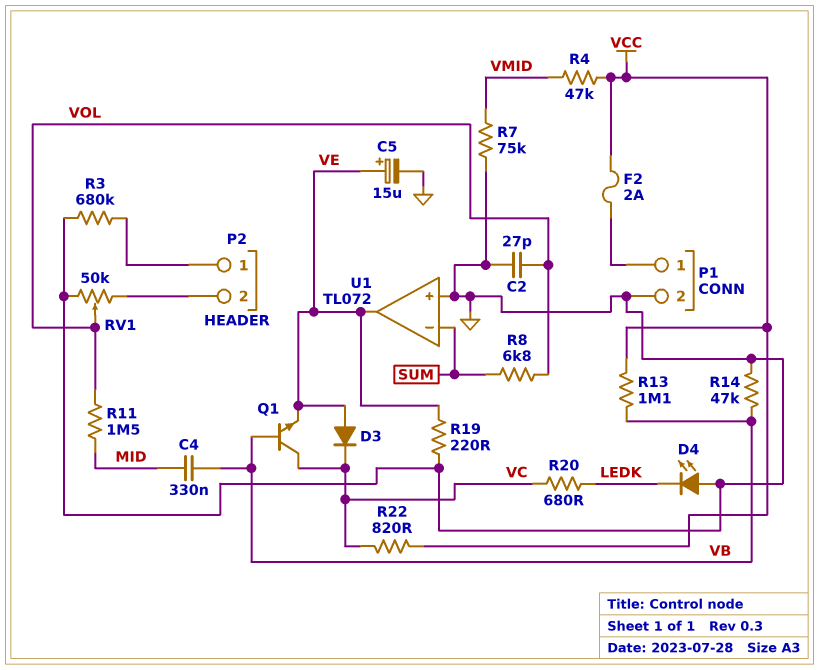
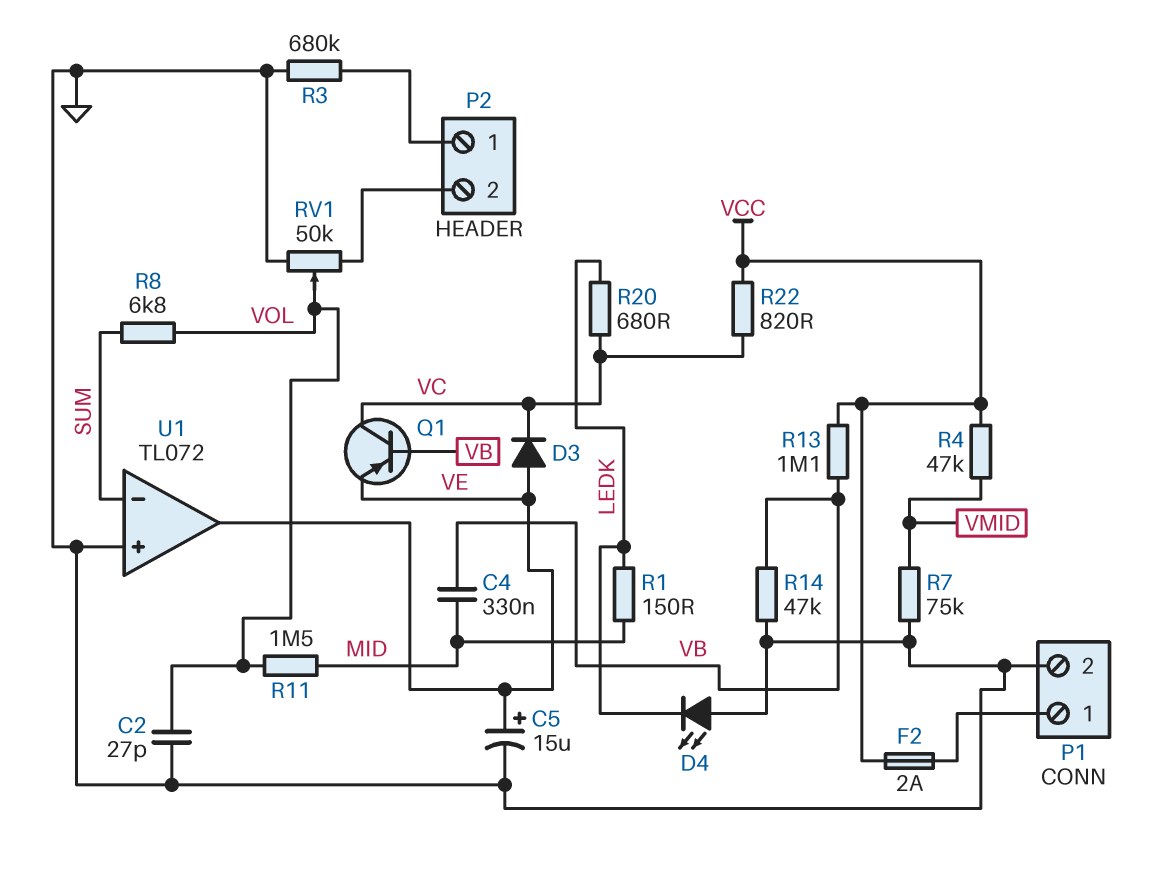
Q1: NPN (B VB, C VC, E VE) -> PNP (B VB, C VC, E VE)
R1: none -> 150 (LEDK, MID)
R19: 220 (GND, VE) -> none

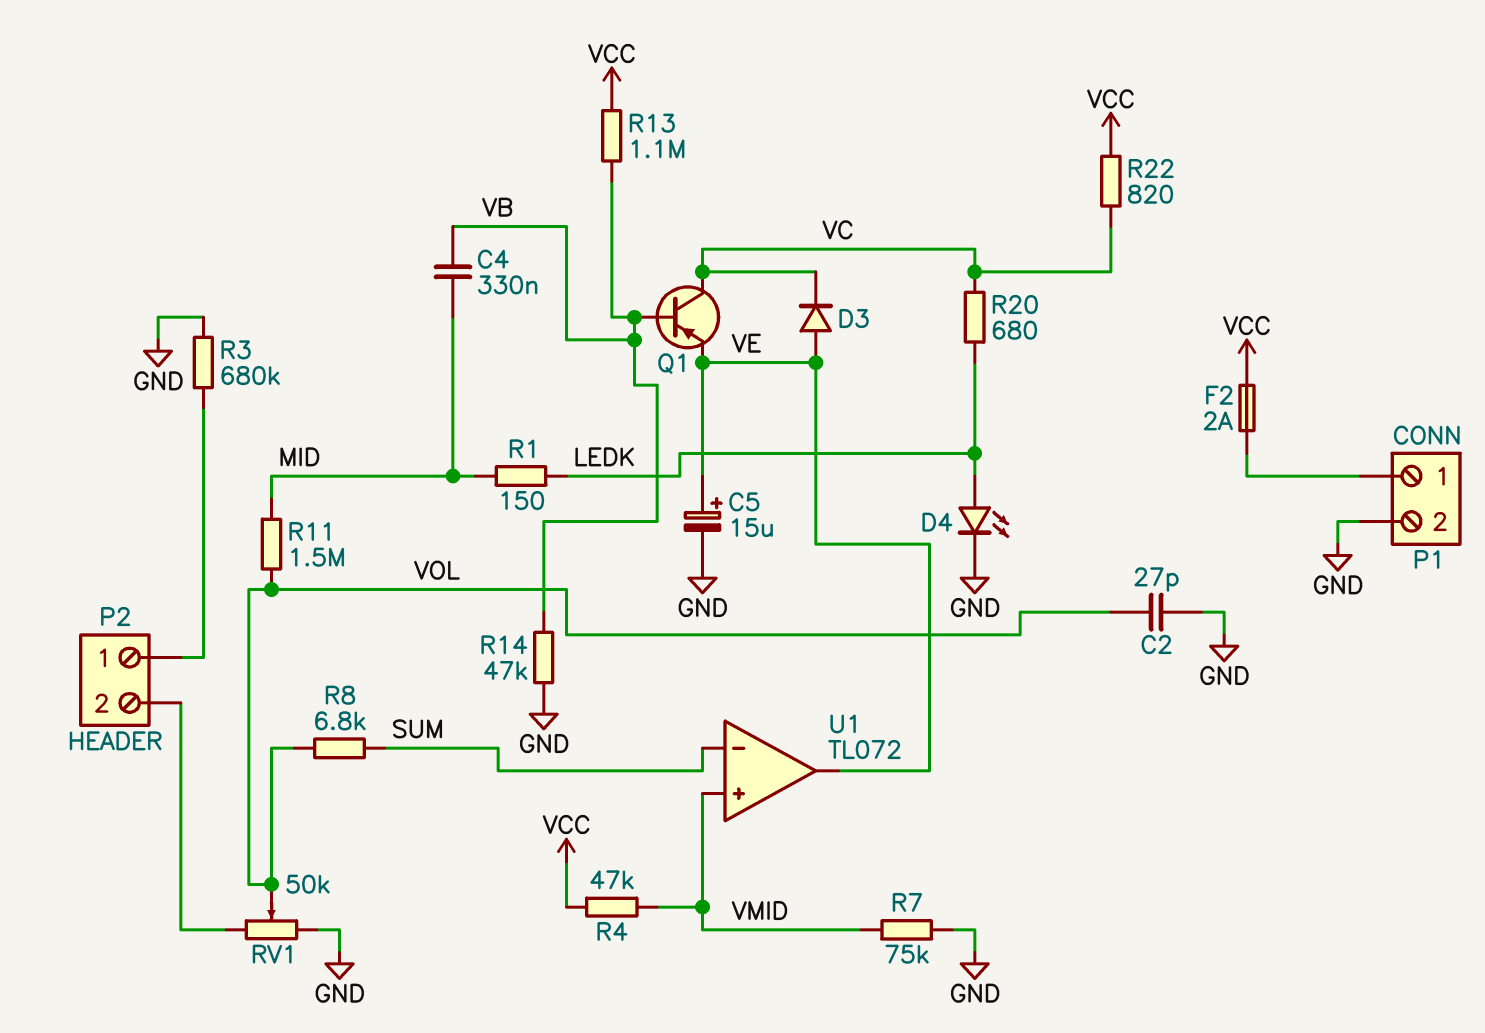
D4: LED (A GND, K LEDK) -> LED (A LEDK, K GND)
U1 pin in+: GND -> VMID

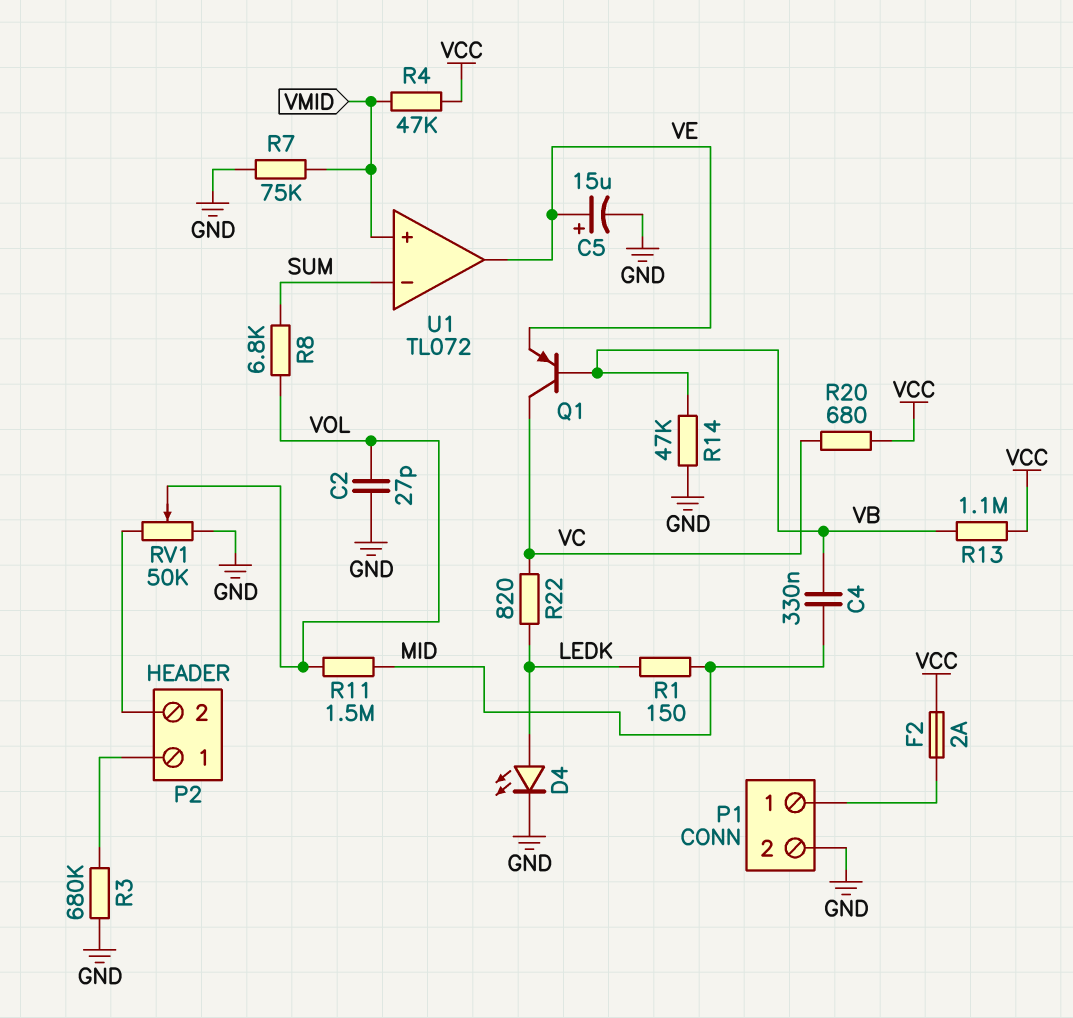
D3: diode (A VE, K VC) -> none
R20: 680 (LEDK, VC) -> 680 (VC, VCC)
R22: 820 (VC, VCC) -> 820 (LEDK, VC)

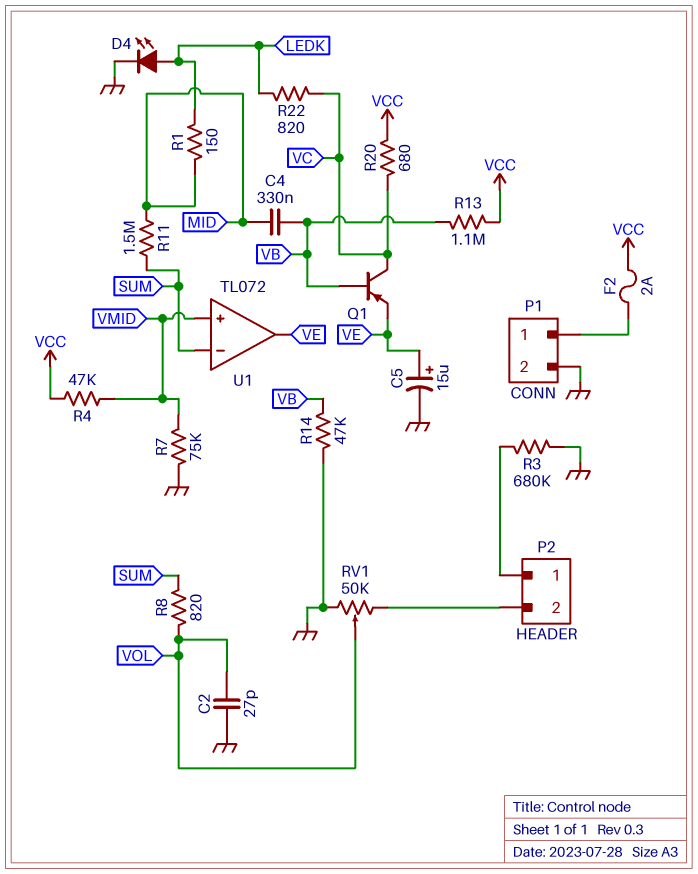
R8: 6.8k (SUM, VOL) -> 820 (SUM, VOL)
R11: 1.5M (MID, VOL) -> 1.5M (MID, SUM)

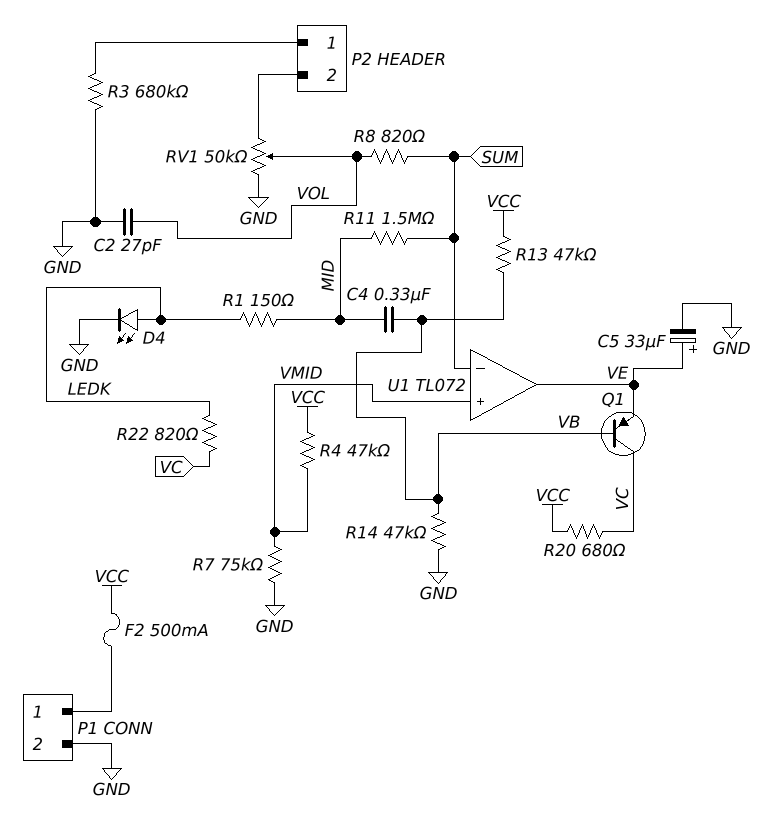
C5: 15uF (plus VE, minus GND) -> 33uF (plus VE, minus GND)
F2: 2A (P1/1, VCC) -> 500mA (P1/1, VCC)
R13: 1.1M (VB, VCC) -> 47k (VB, VCC)

